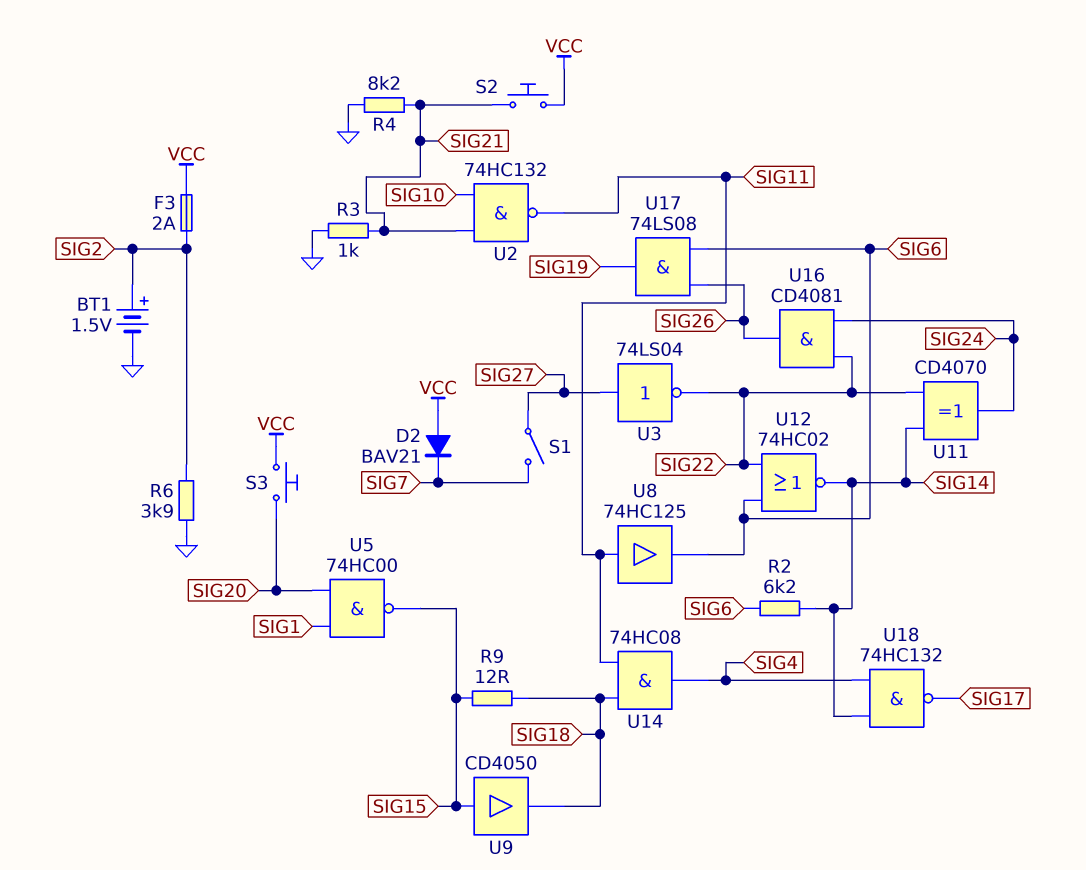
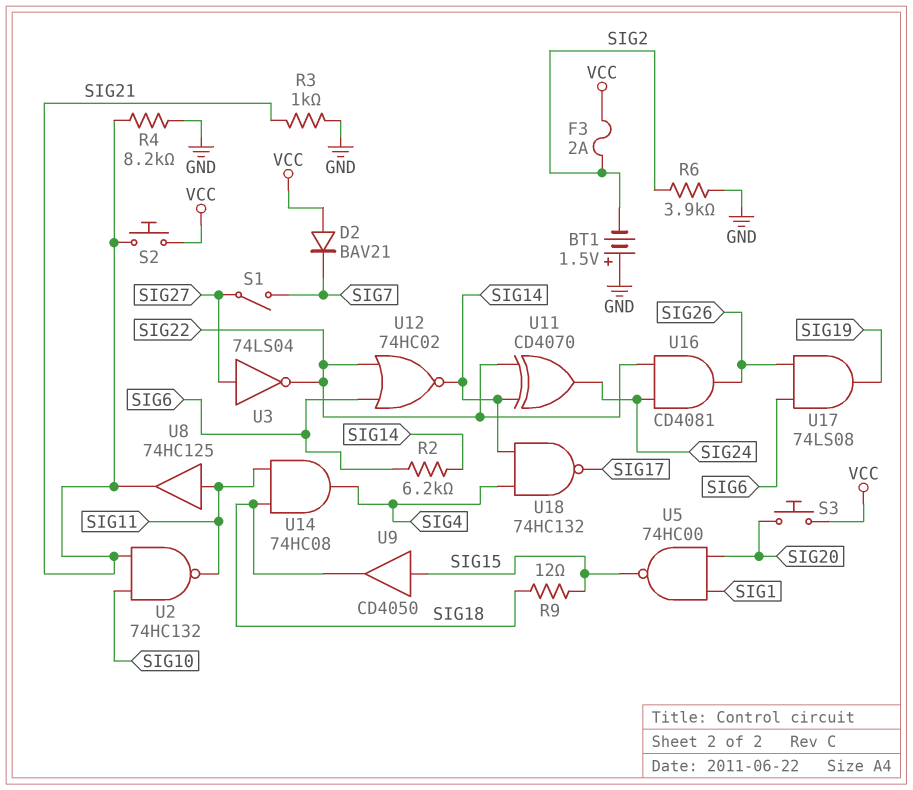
BT1: 1.5V (plus SIG2, minus GND) -> 1.5V (plus GND, minus SIG2)
U8: buffer 74HC125 (in SIG11, out SIG6) -> buffer 74HC125 (in SIG11, out SIG21)

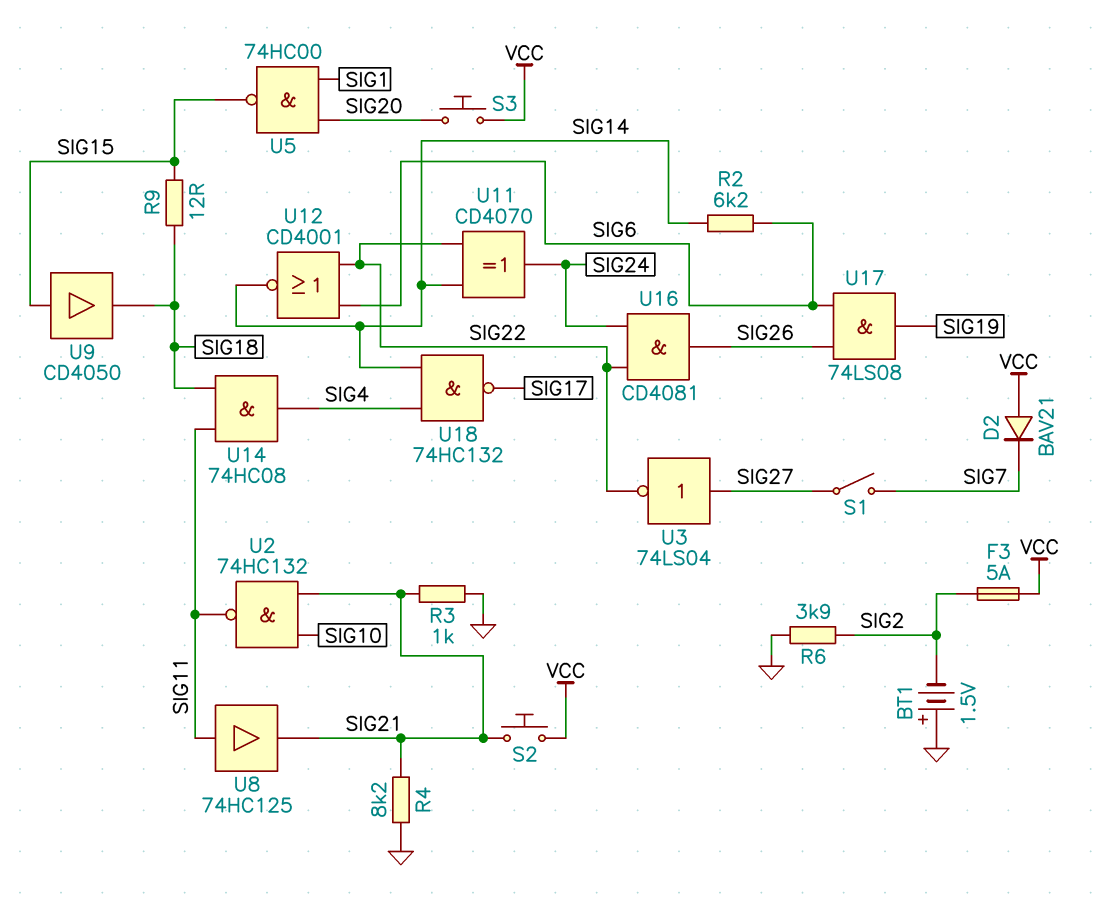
F3: 2A (SIG2, VCC) -> 5A (SIG2, VCC)
U12: NOR 74HC02 (in SIG6, in SIG22, out SIG14) -> NOR CD4001 (in SIG6, in SIG22, out SIG14)

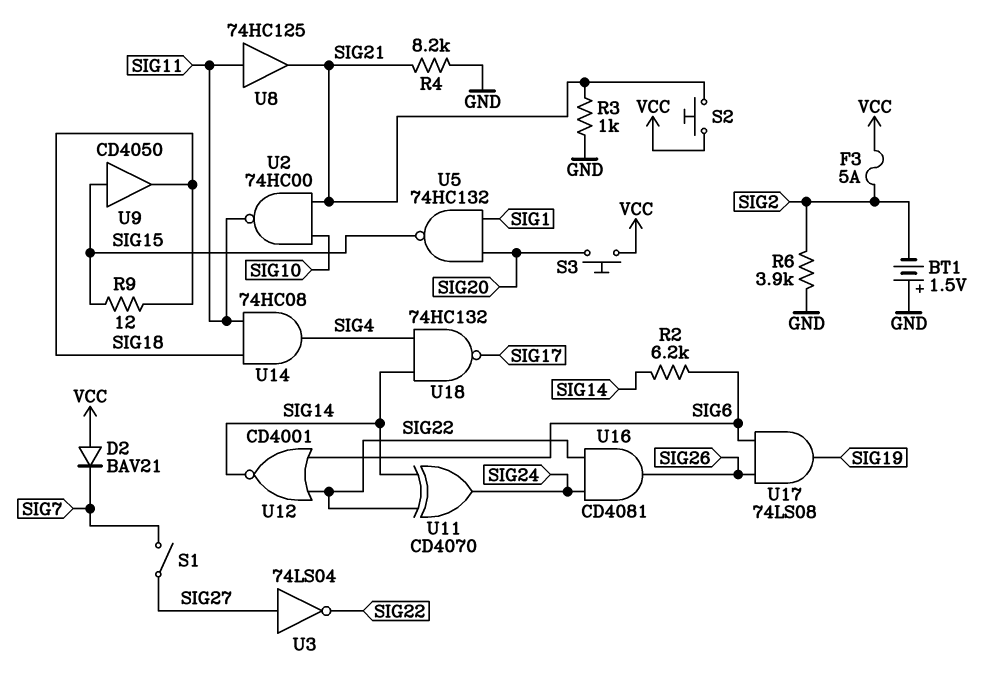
U2: NAND 74HC132 (in SIG10, in SIG21, out SIG11) -> NAND 74HC00 (in SIG10, in SIG21, out SIG11)
U5: NAND 74HC00 (in SIG1, in SIG20, out SIG15) -> NAND 74HC132 (in SIG1, in SIG20, out SIG15)

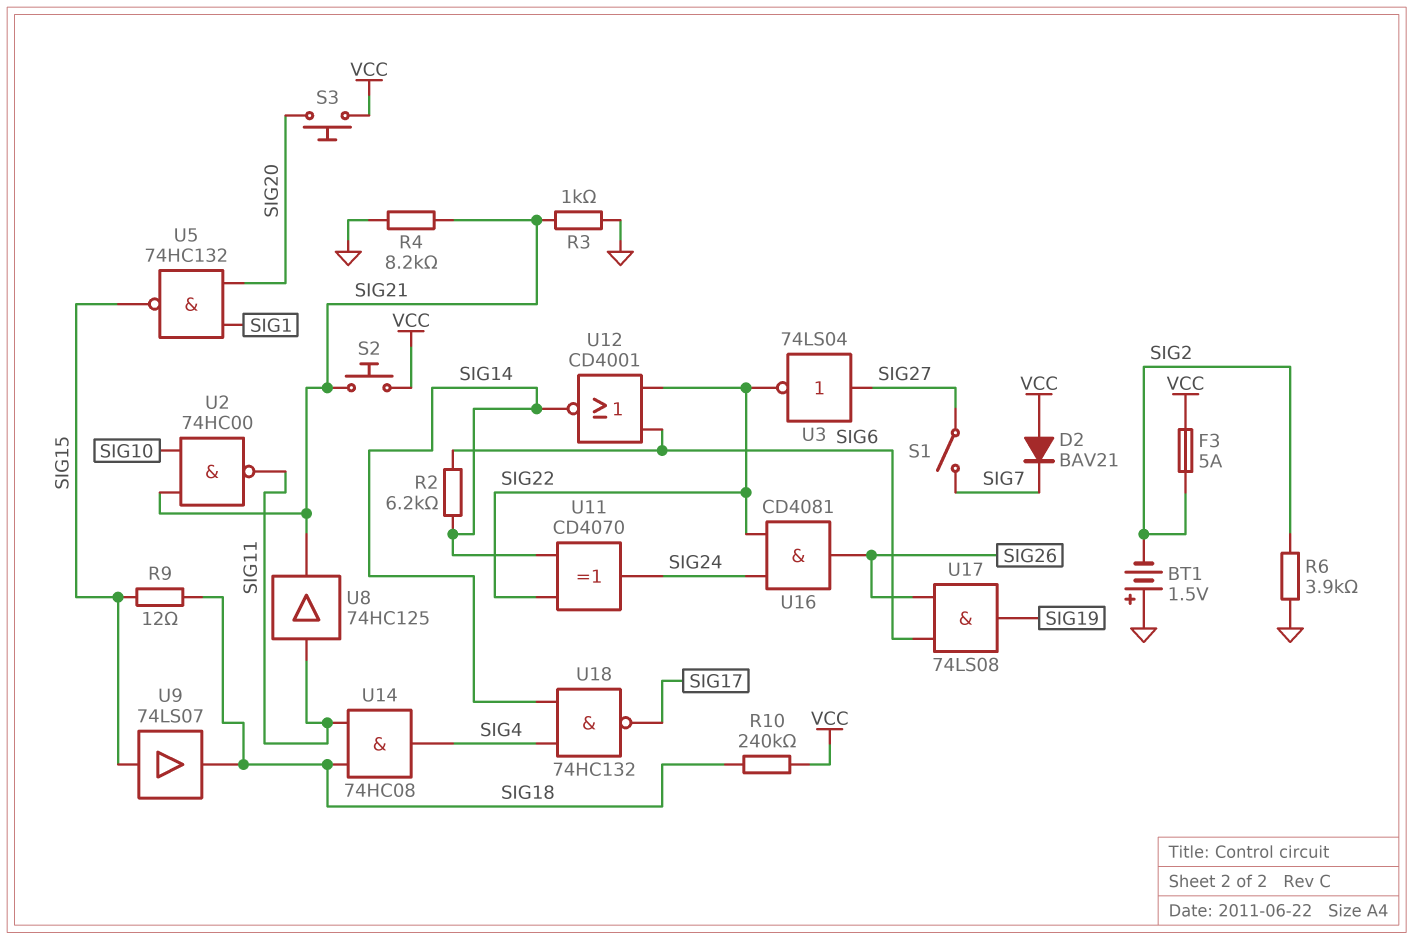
R10: none -> 240k (SIG18, VCC)
U9: buffer CD4050 (in SIG15, out SIG18) -> buffer 74LS07 (in SIG15, out SIG18)

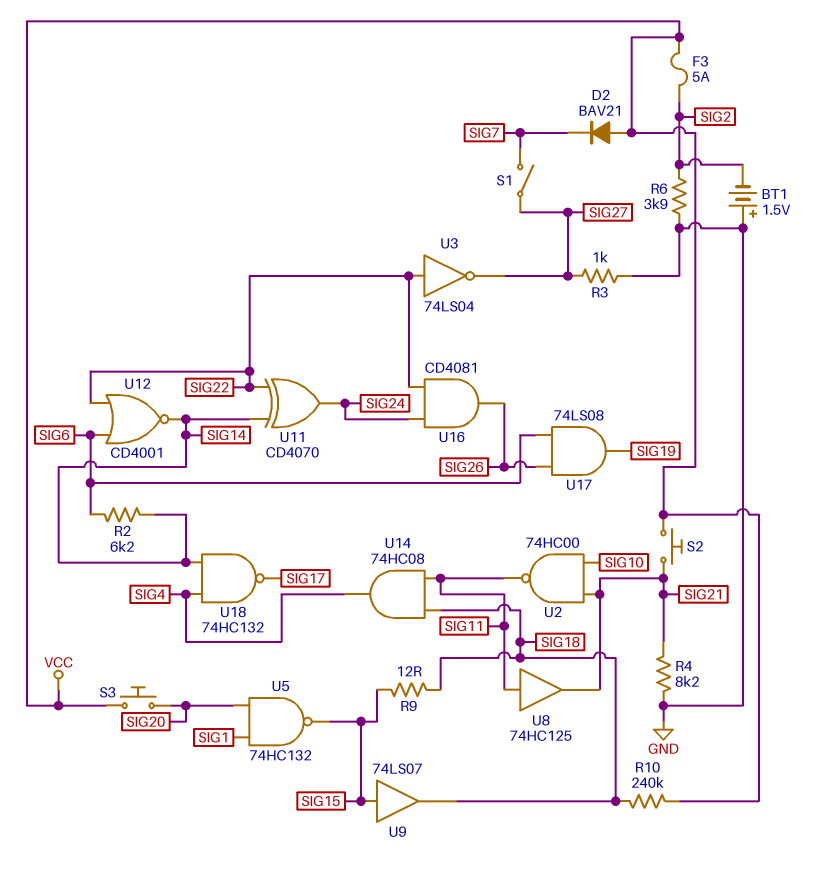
R3: 1k (GND, SIG21) -> 1k (GND, SIG27)
U3: NOT 74LS04 (in SIG27, out SIG22) -> NOT 74LS04 (in SIG22, out SIG27)

